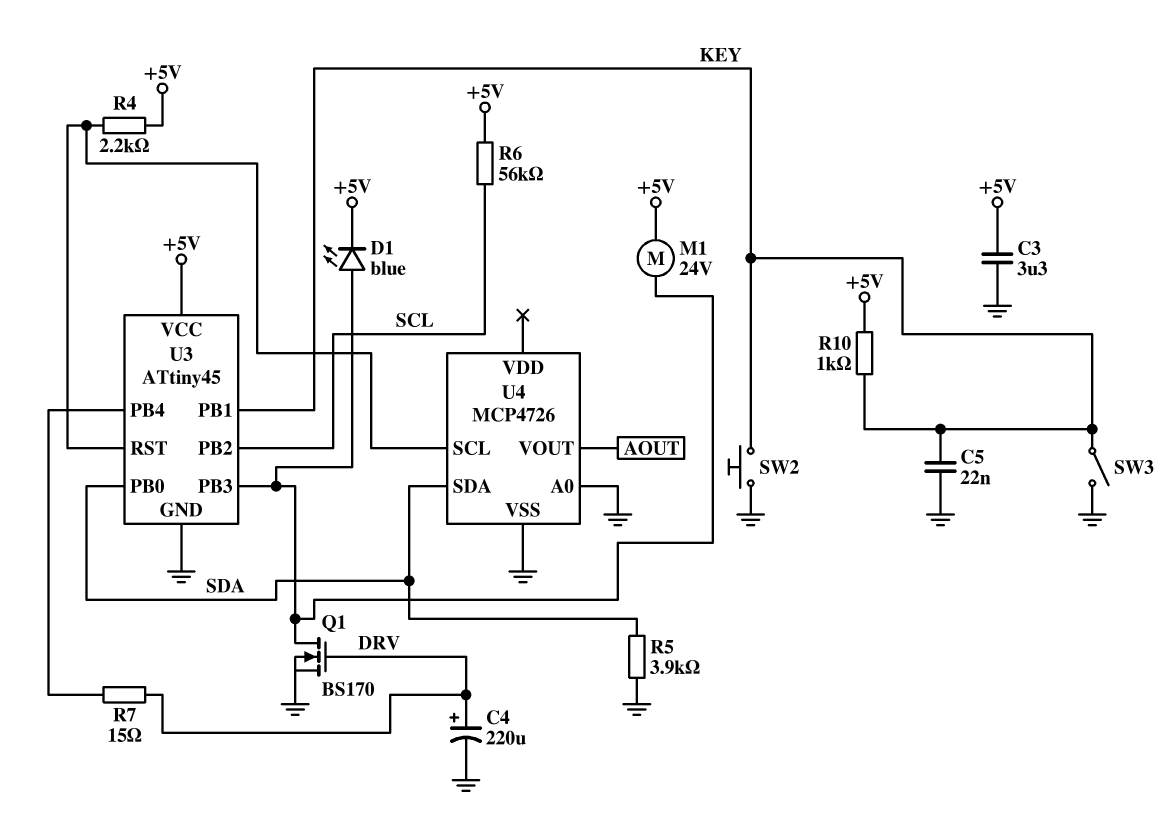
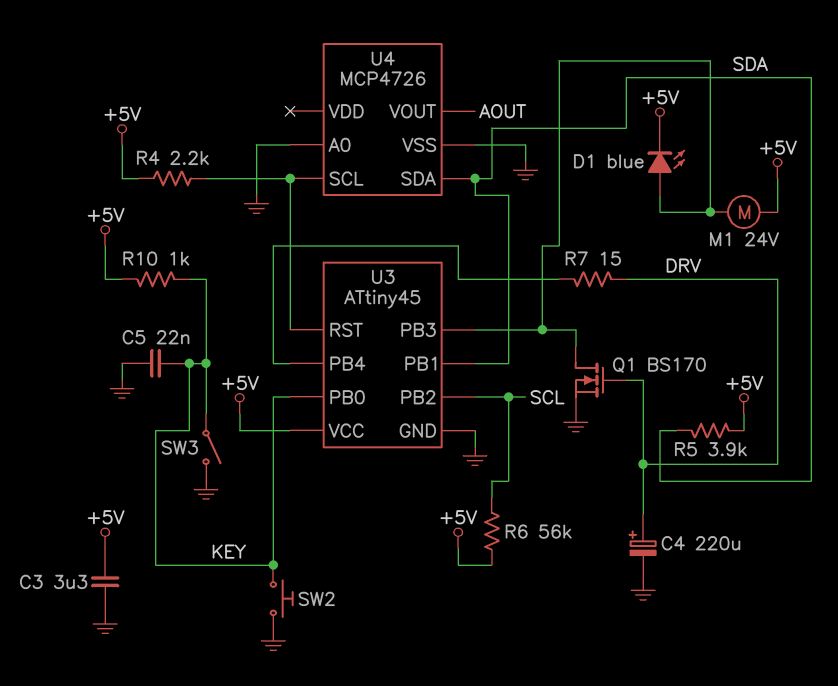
R5: 3.9k (GND, SDA) -> 3.9k (+5V, SDA)
U3 pin PB0: SDA -> KEY
U3 pin PB1: KEY -> SDA

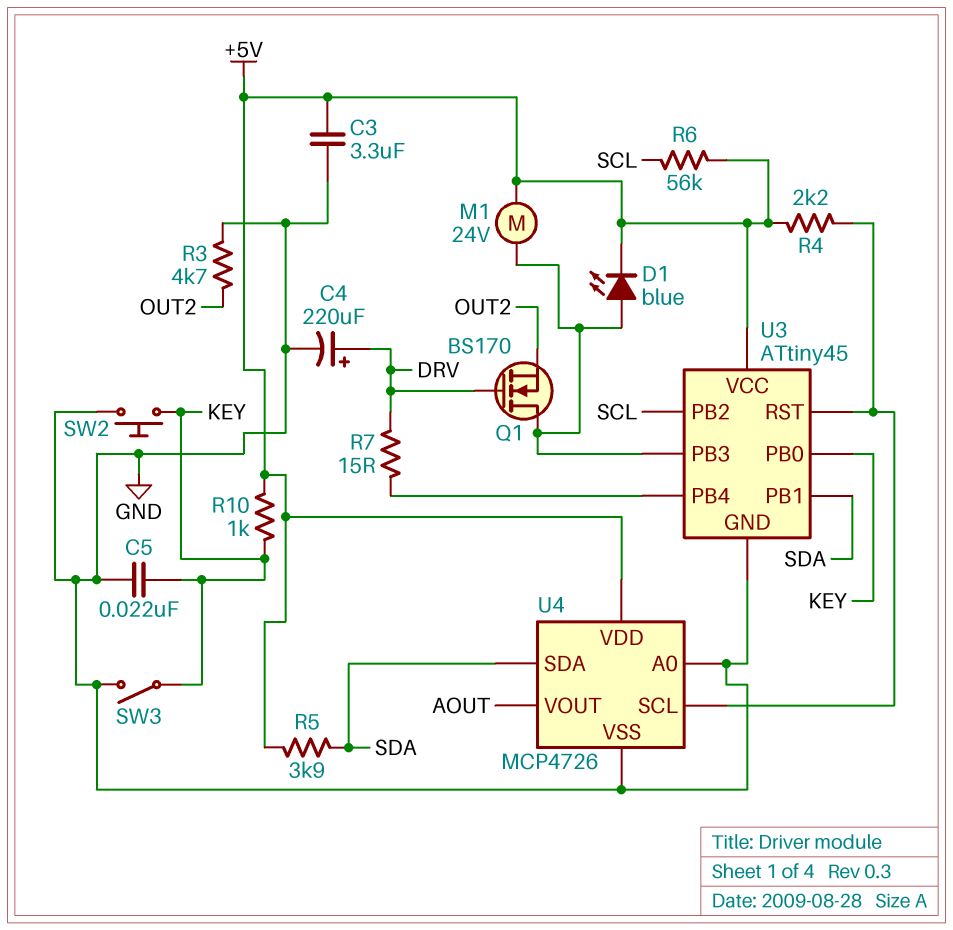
Q1: NMOS BS170 (G DRV, D U3/PB3, S GND) -> NMOS BS170 (G DRV, D U3/PB3, S OUT2)
R3: none -> 4.7k (GND, OUT2)
U4 pin VDD: none -> +5V

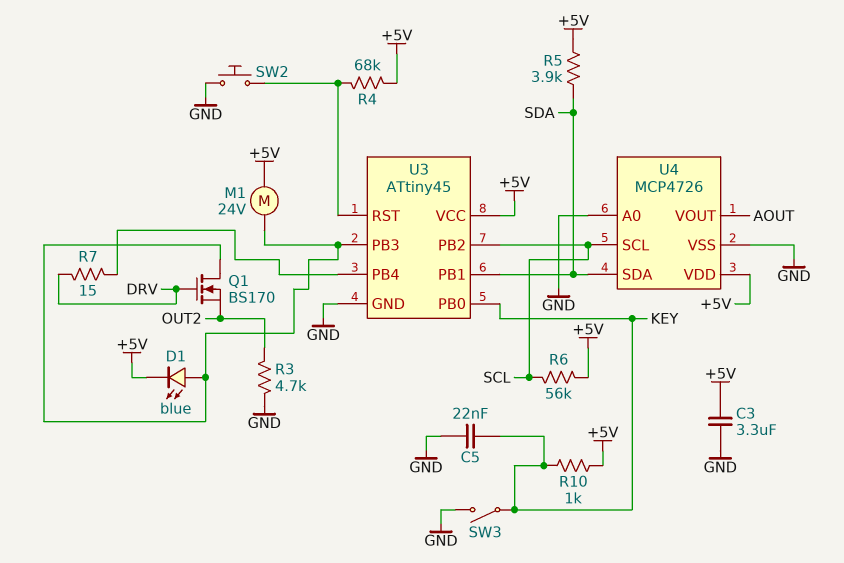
C4: 220uF (plus DRV, minus GND) -> none
R4: 2.2k (+5V, U3/RST) -> 68k (+5V, U3/RST)
SW2: button (GND, KEY) -> button (GND, U3/RST)
U4 pin SCL: U3/RST -> SCL

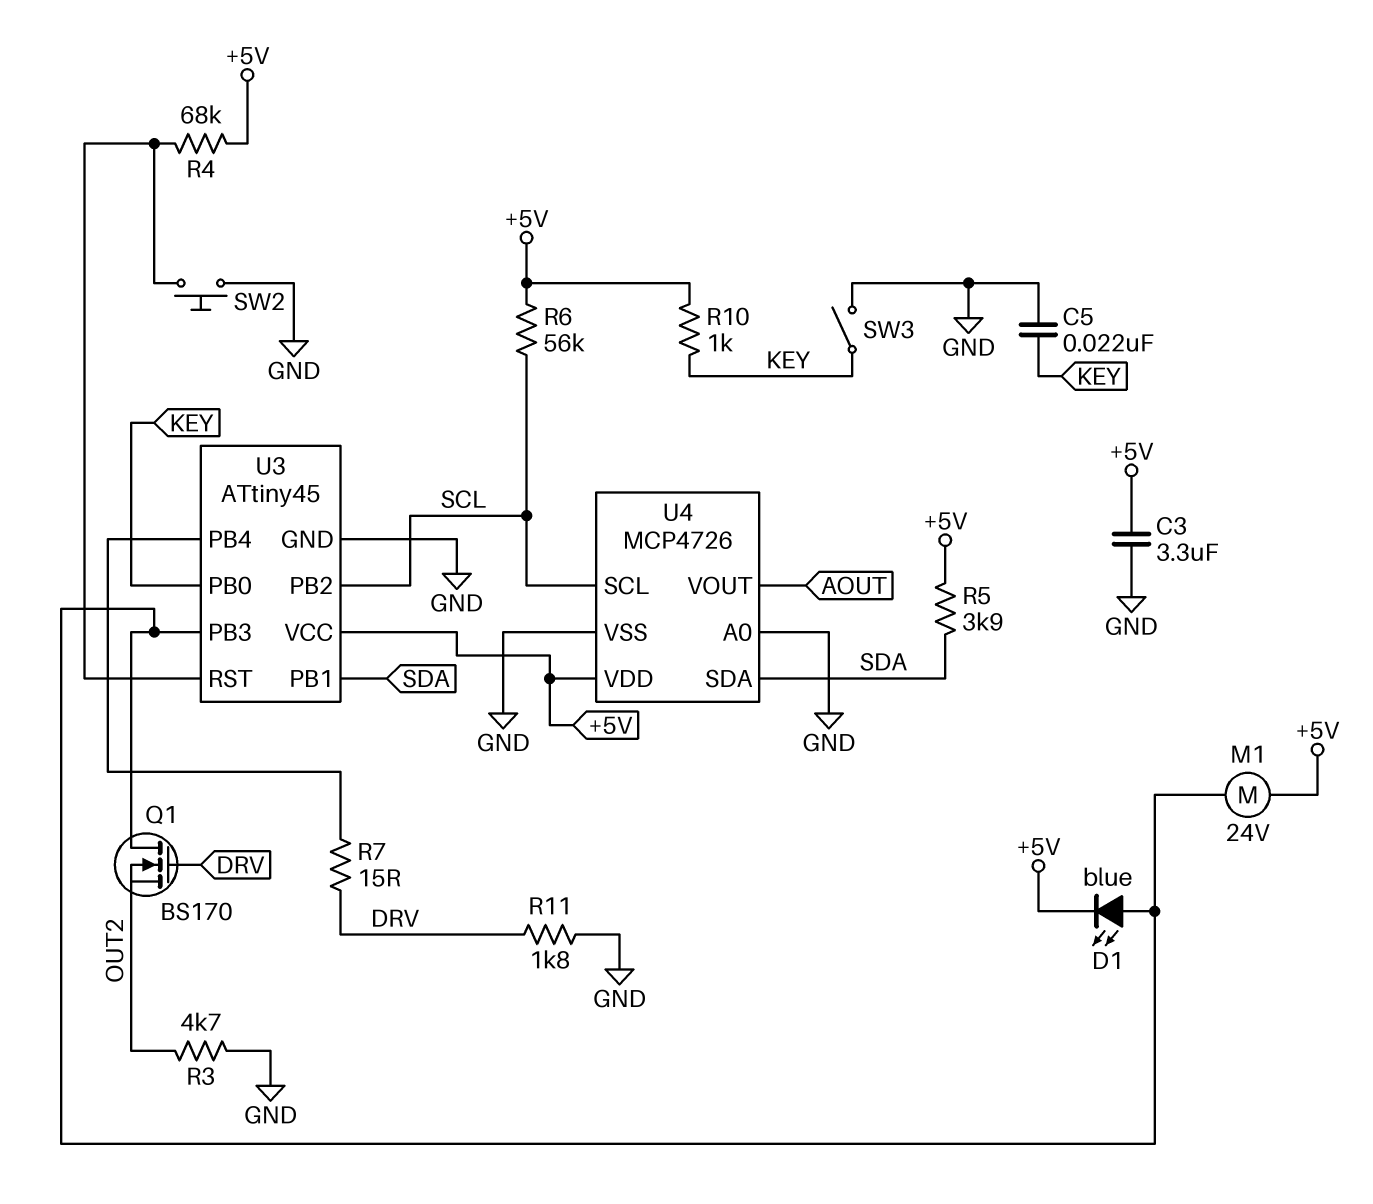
R11: none -> 1.8k (DRV, GND)

